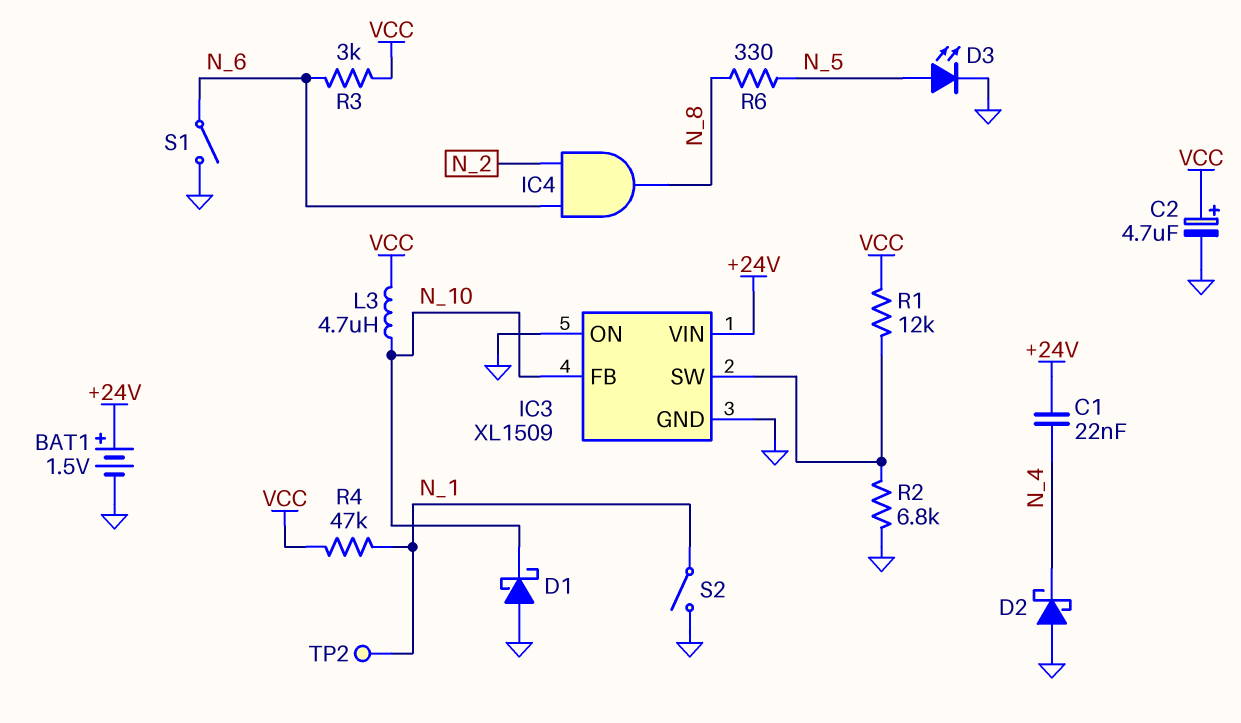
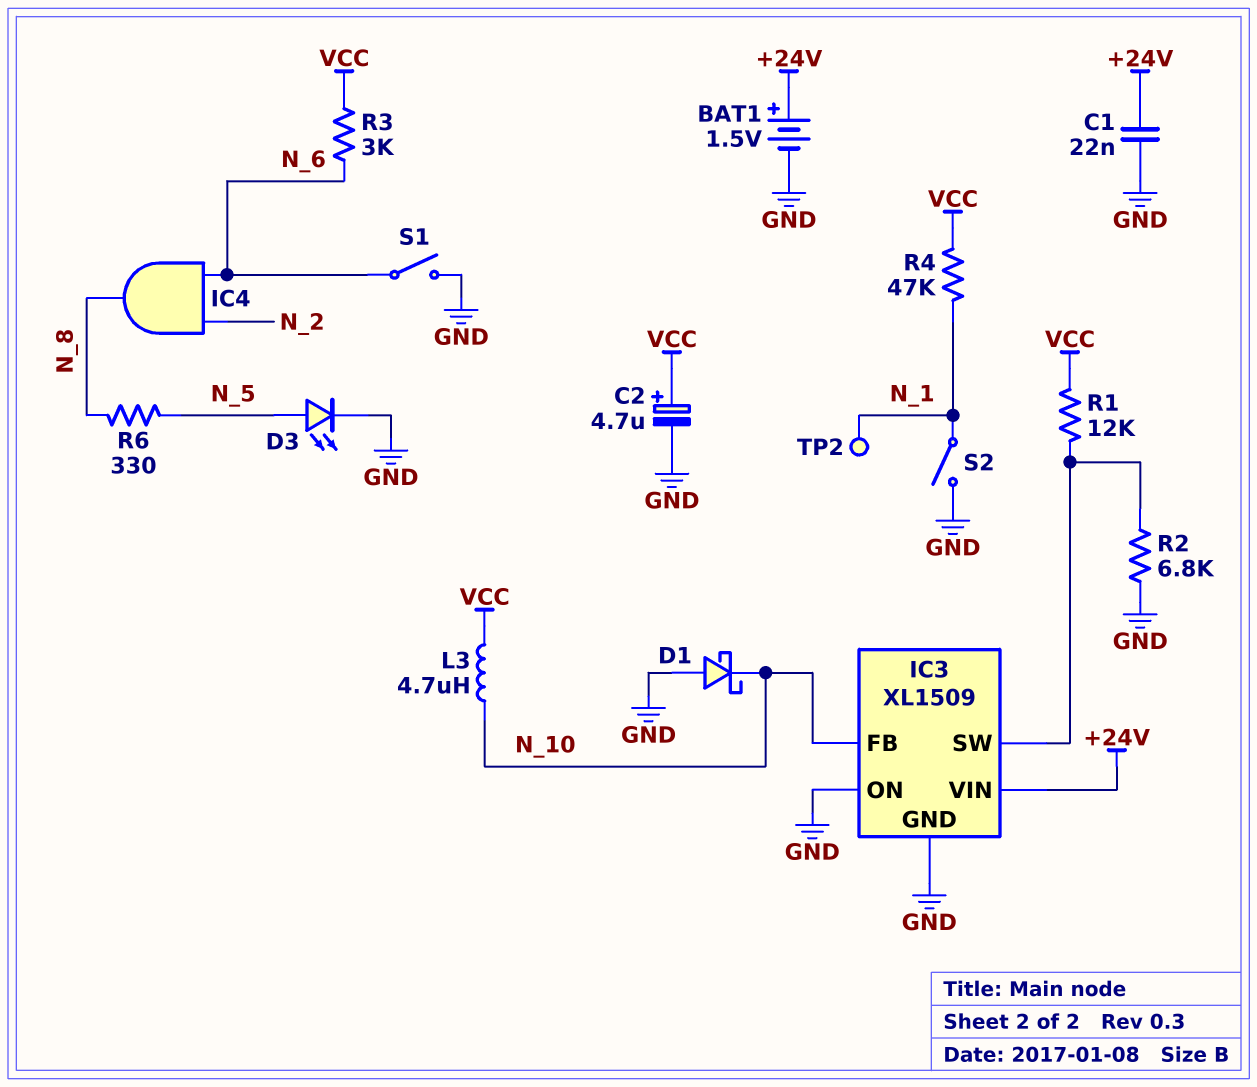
C1: 22nF (+24V, N_4) -> 22nF (+24V, GND)
D2: schottky (A GND, K N_4) -> none

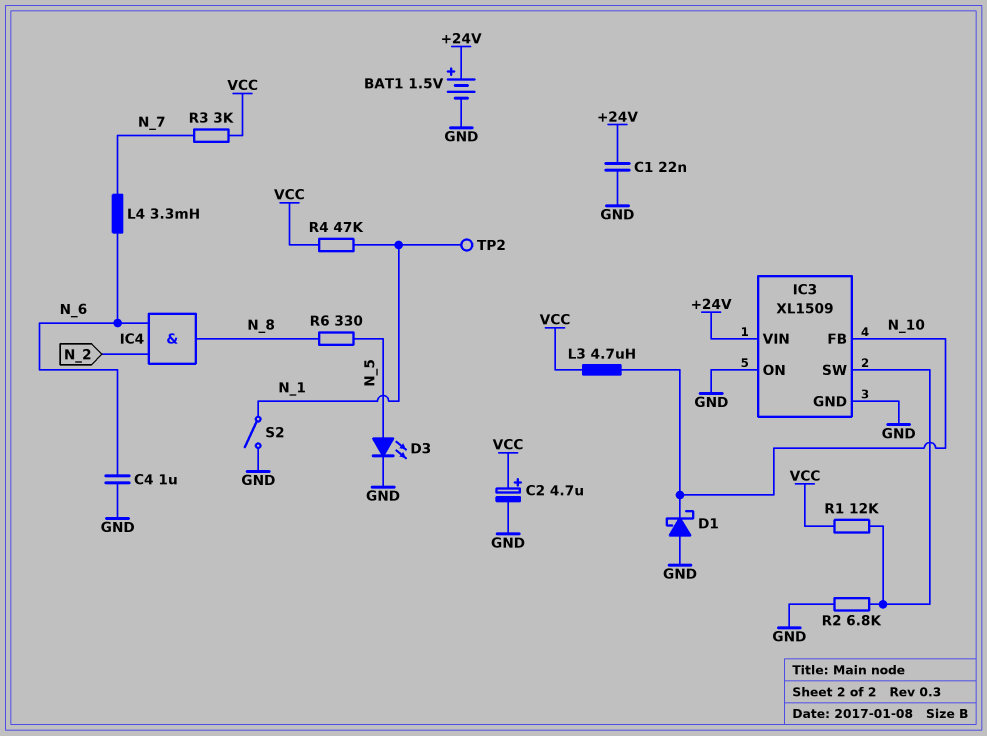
C4: none -> 1uF (GND, N_6)
L4: none -> 3.3mH (N_6, N_7)
R3: 3k (N_6, VCC) -> 3k (N_7, VCC)
S1: switch (GND, N_6) -> none

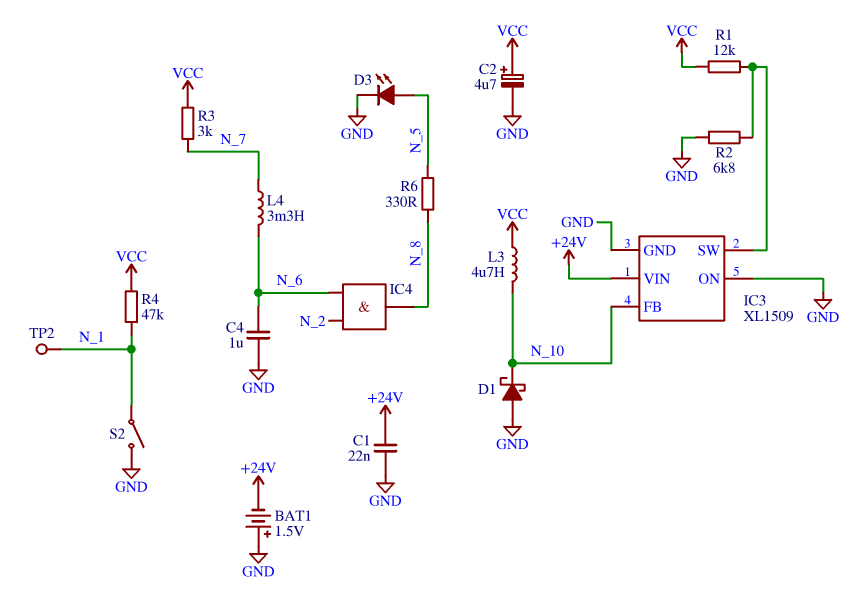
BAT1: 1.5V (plus +24V, minus GND) -> 1.5V (plus GND, minus +24V)

